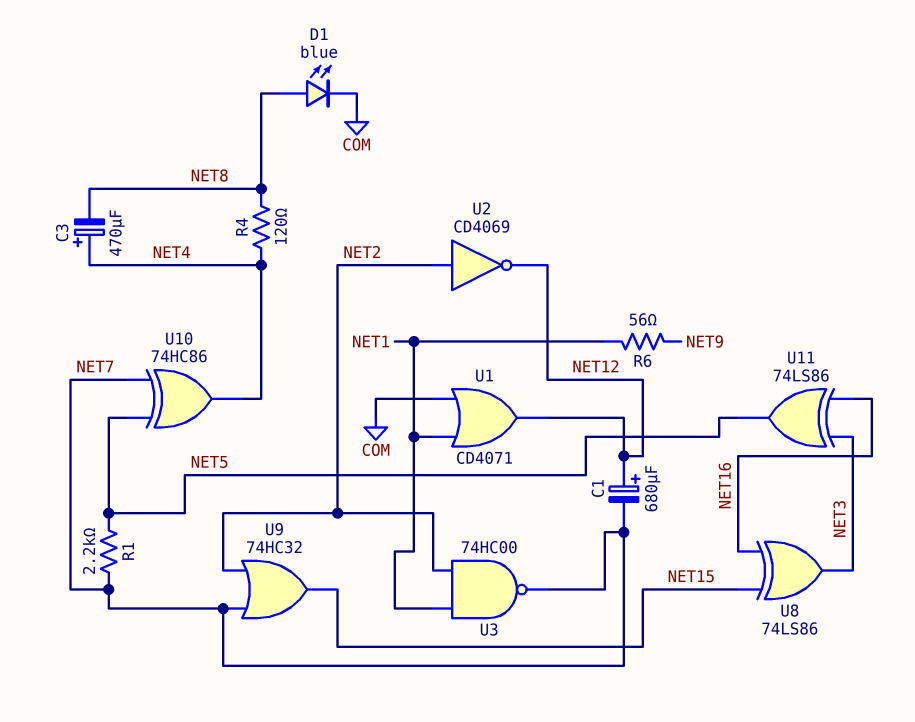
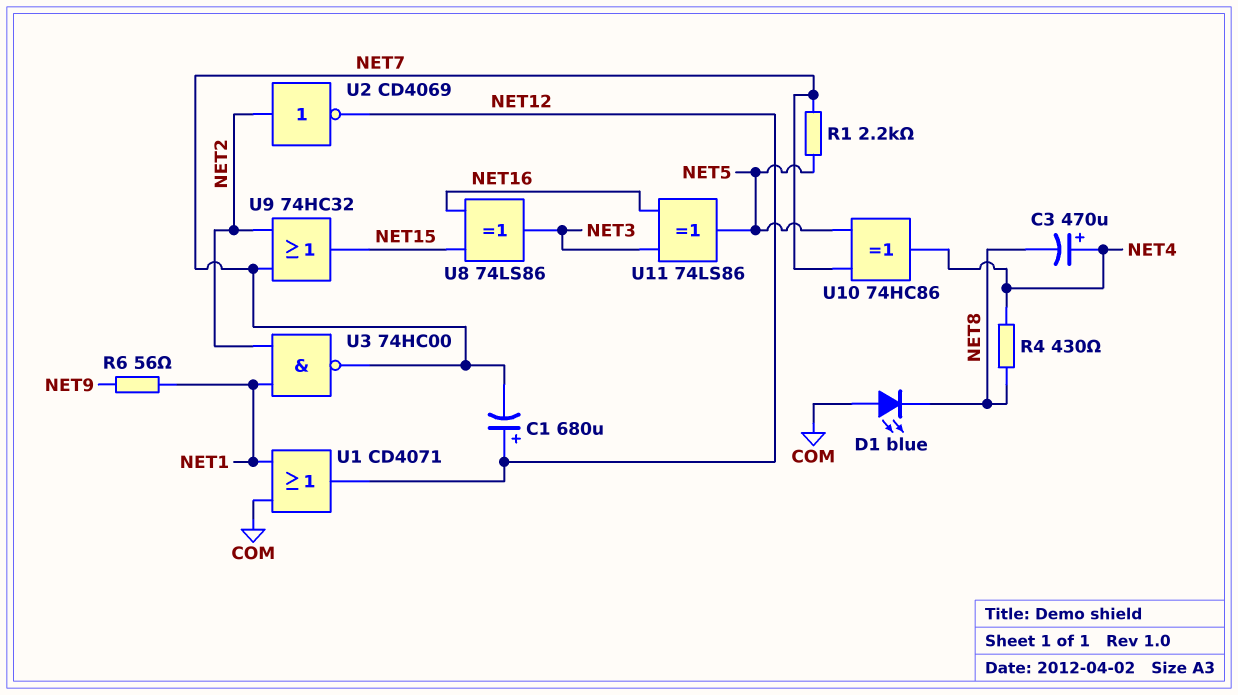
D1: LED blue (A NET8, K COM) -> LED blue (A COM, K NET8)
R4: 120 (NET4, NET8) -> 430 (NET4, NET8)

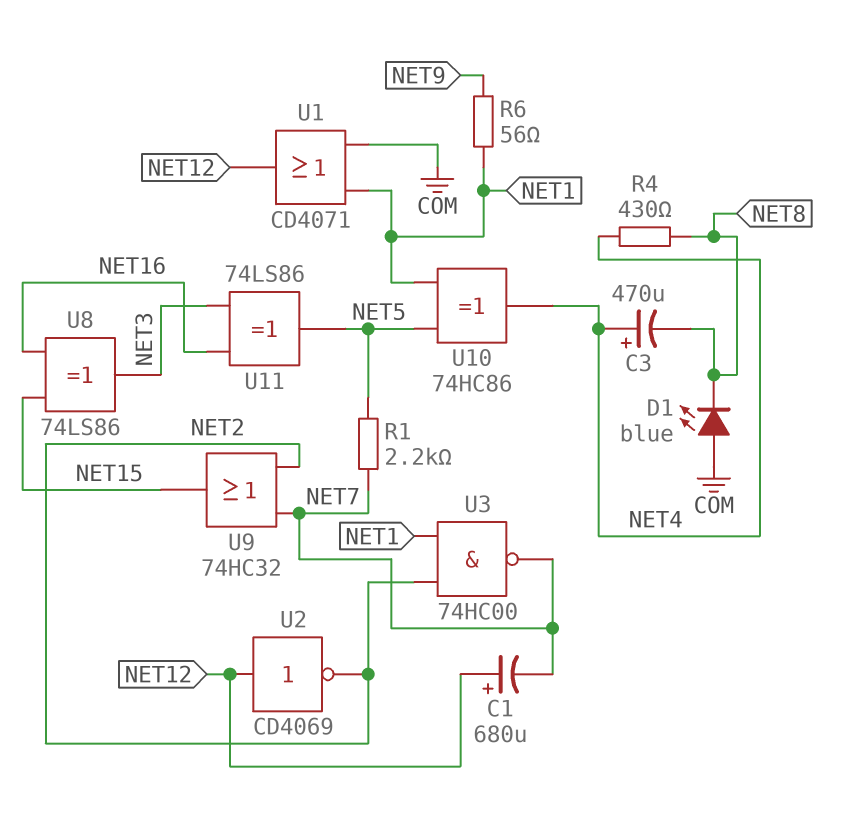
U2: NOT CD4069 (in NET2, out NET12) -> NOT CD4069 (in NET12, out NET2)
U10: XOR 74HC86 (in NET5, in NET7, out NET4) -> XOR 74HC86 (in NET1, in NET5, out NET4)

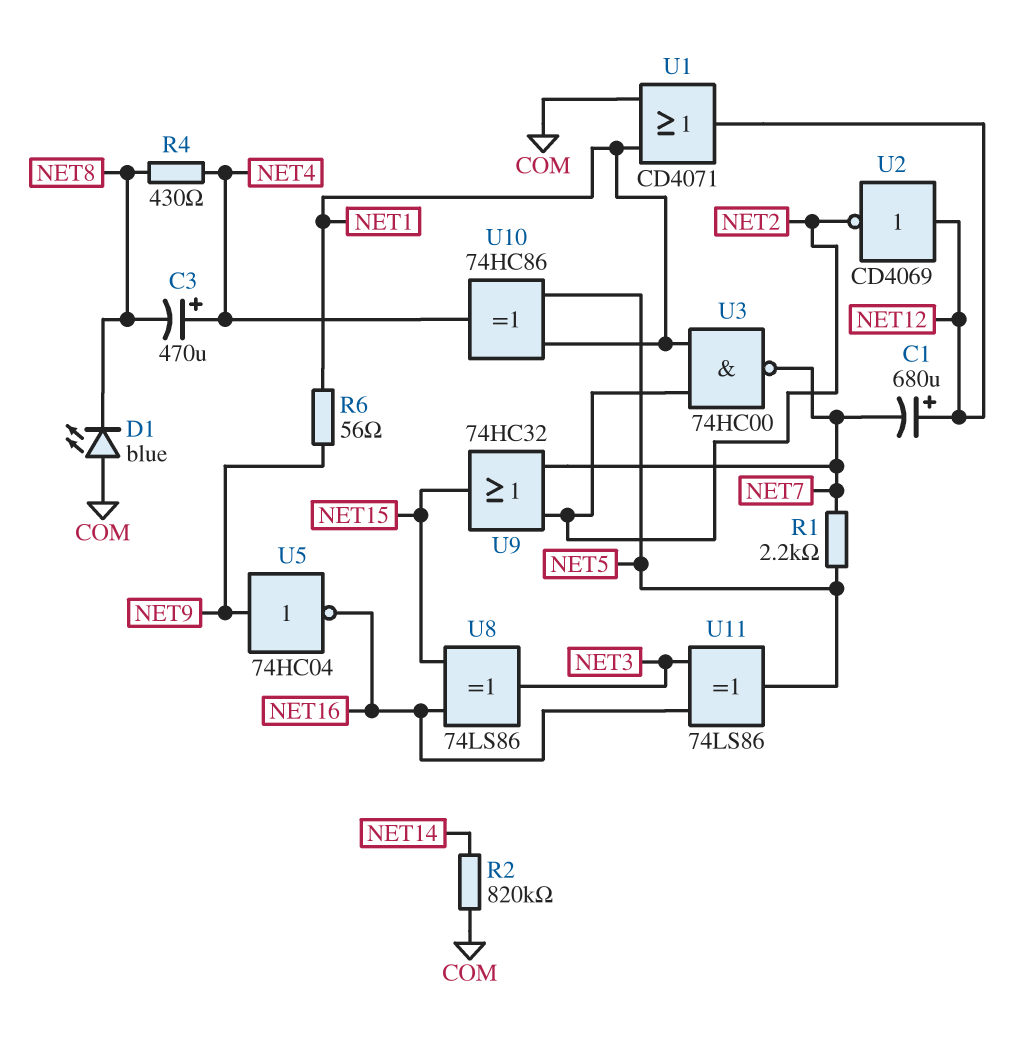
R2: none -> 820k (COM, NET14)
U5: none -> NOT 74HC04 (in NET9, out NET16)

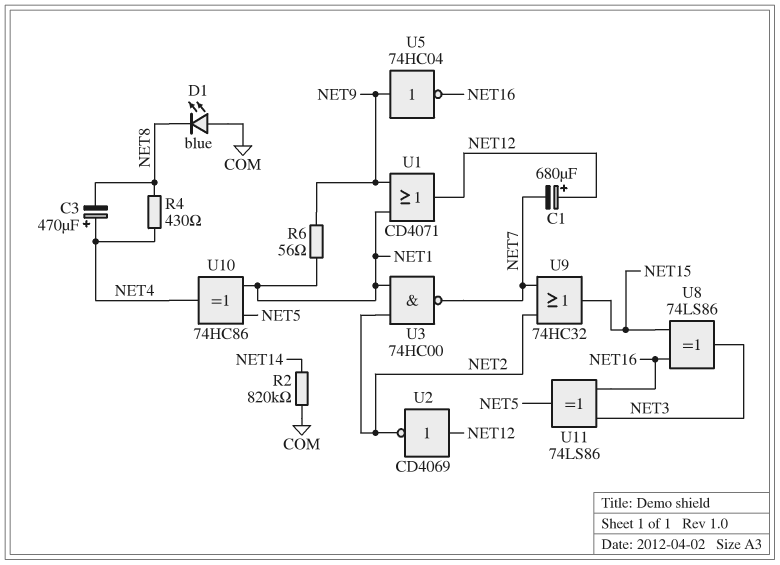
R1: 2.2k (NET5, NET7) -> none
U1: OR CD4071 (in COM, in NET1, out NET12) -> OR CD4071 (in NET1, in NET9, out NET12)

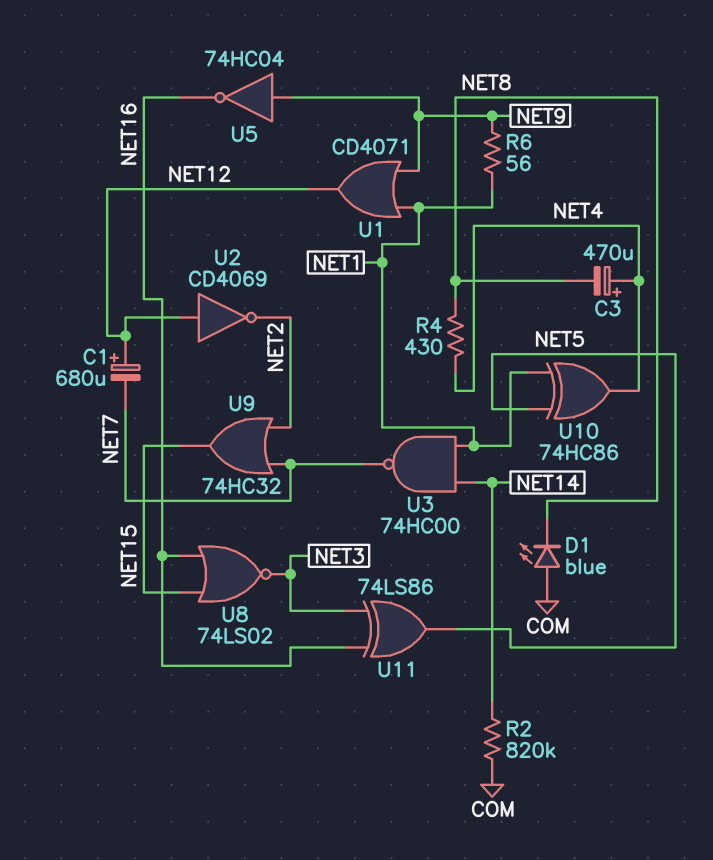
U3: NAND 74HC00 (in NET1, in NET2, out NET7) -> NAND 74HC00 (in NET1, in NET14, out NET7)
U8: XOR 74LS86 (in NET15, in NET16, out NET3) -> NOR 74LS02 (in NET15, in NET16, out NET3)

